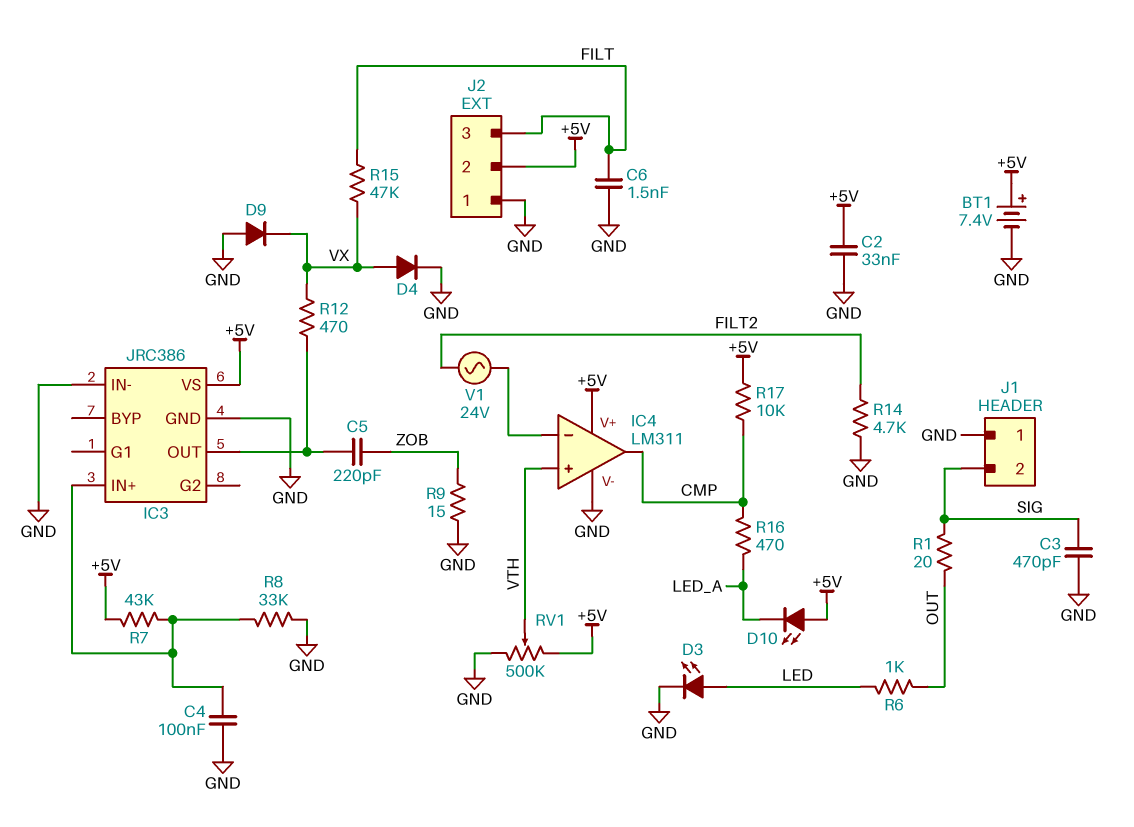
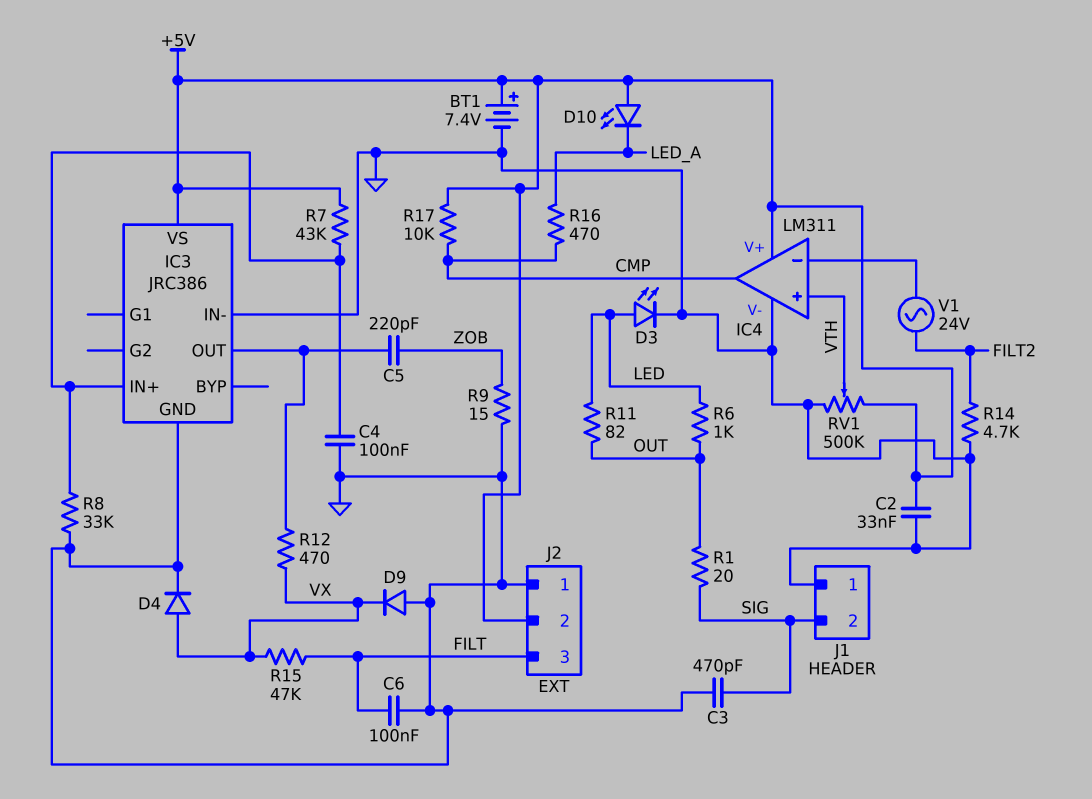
C6: 1.5nF (FILT, GND) -> 100nF (FILT, GND)
R11: none -> 82 (LED, OUT)

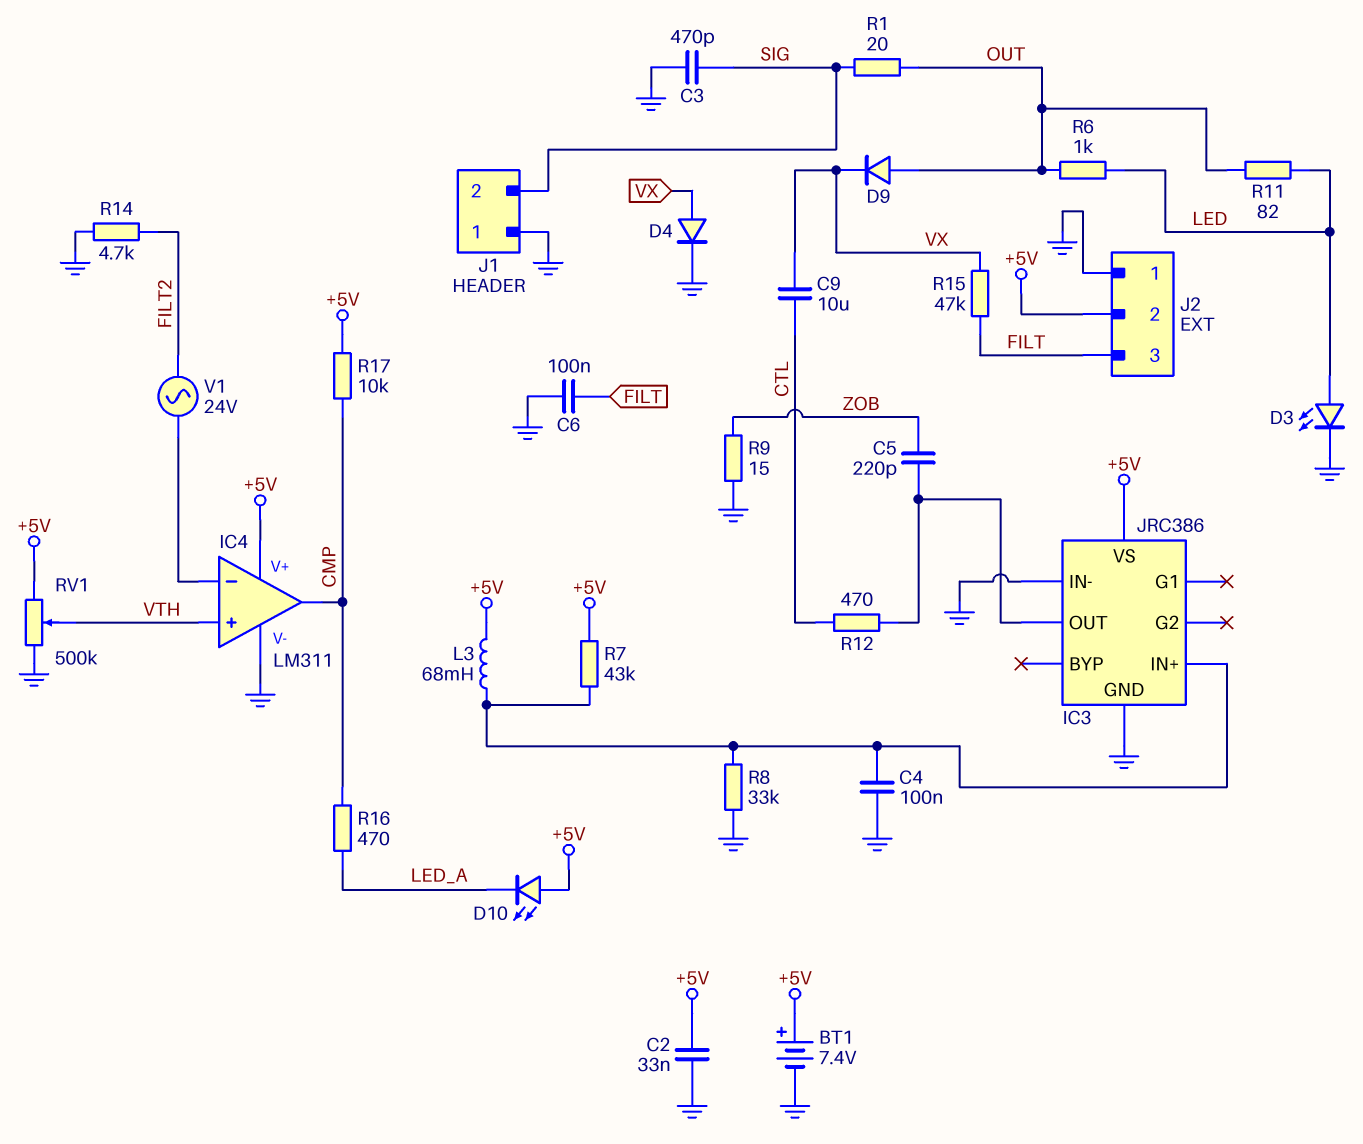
C9: none -> 10uF (CTL, VX)
D9: diode (A GND, K VX) -> diode (A OUT, K VX)
L3: none -> 68mH (+5V, IC3/IN+)
R12: 470 (IC3/OUT, VX) -> 470 (CTL, IC3/OUT)

